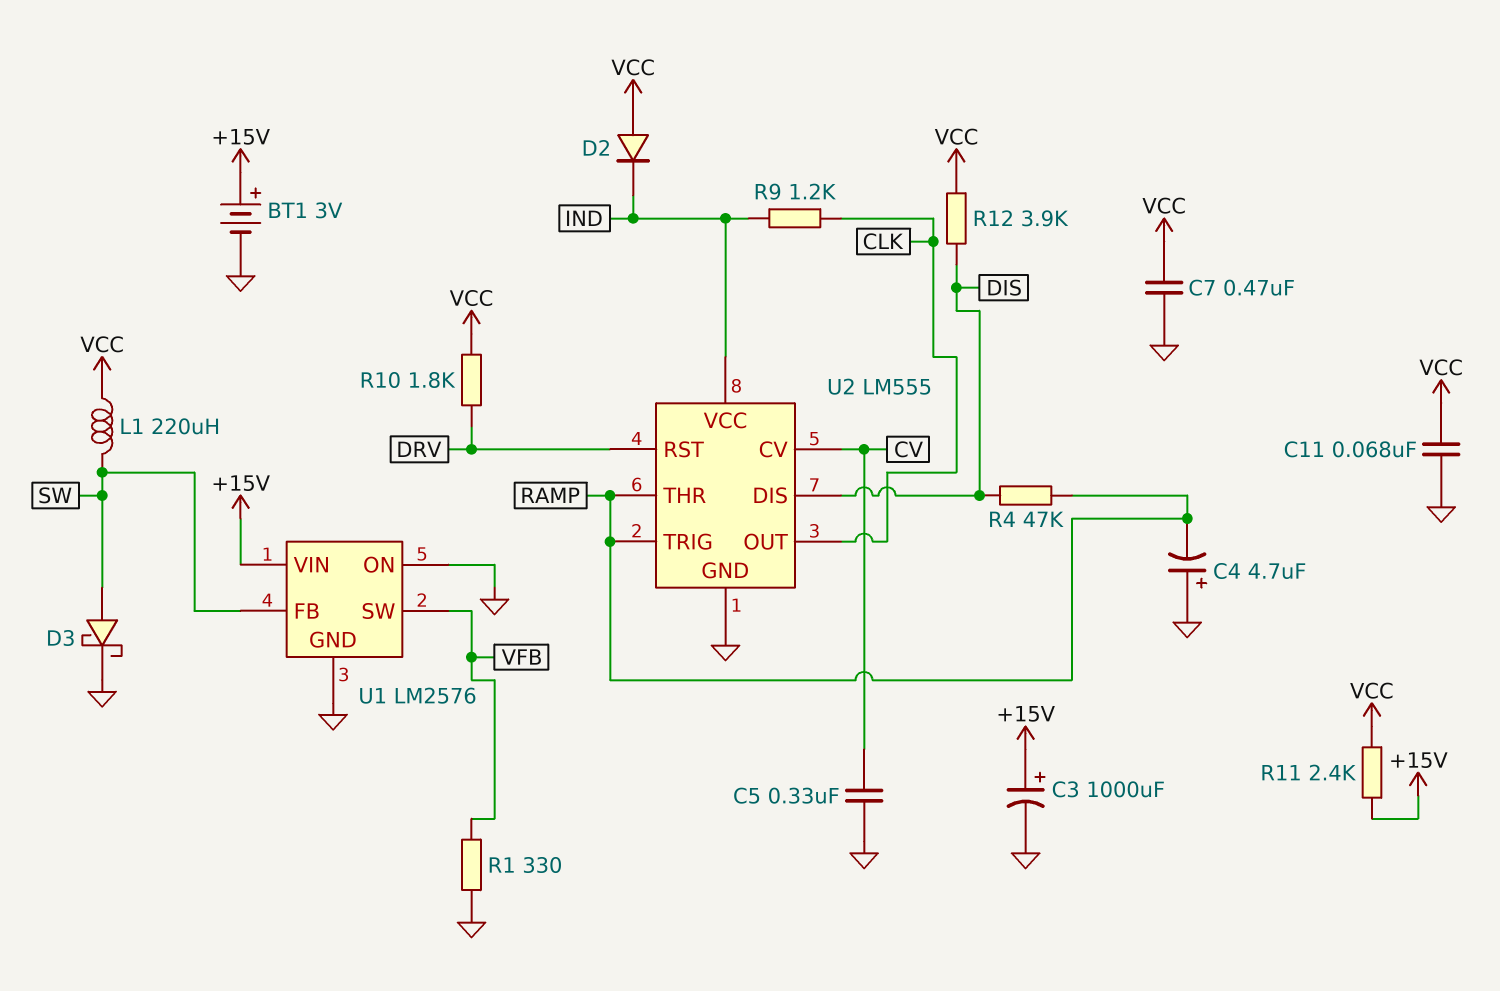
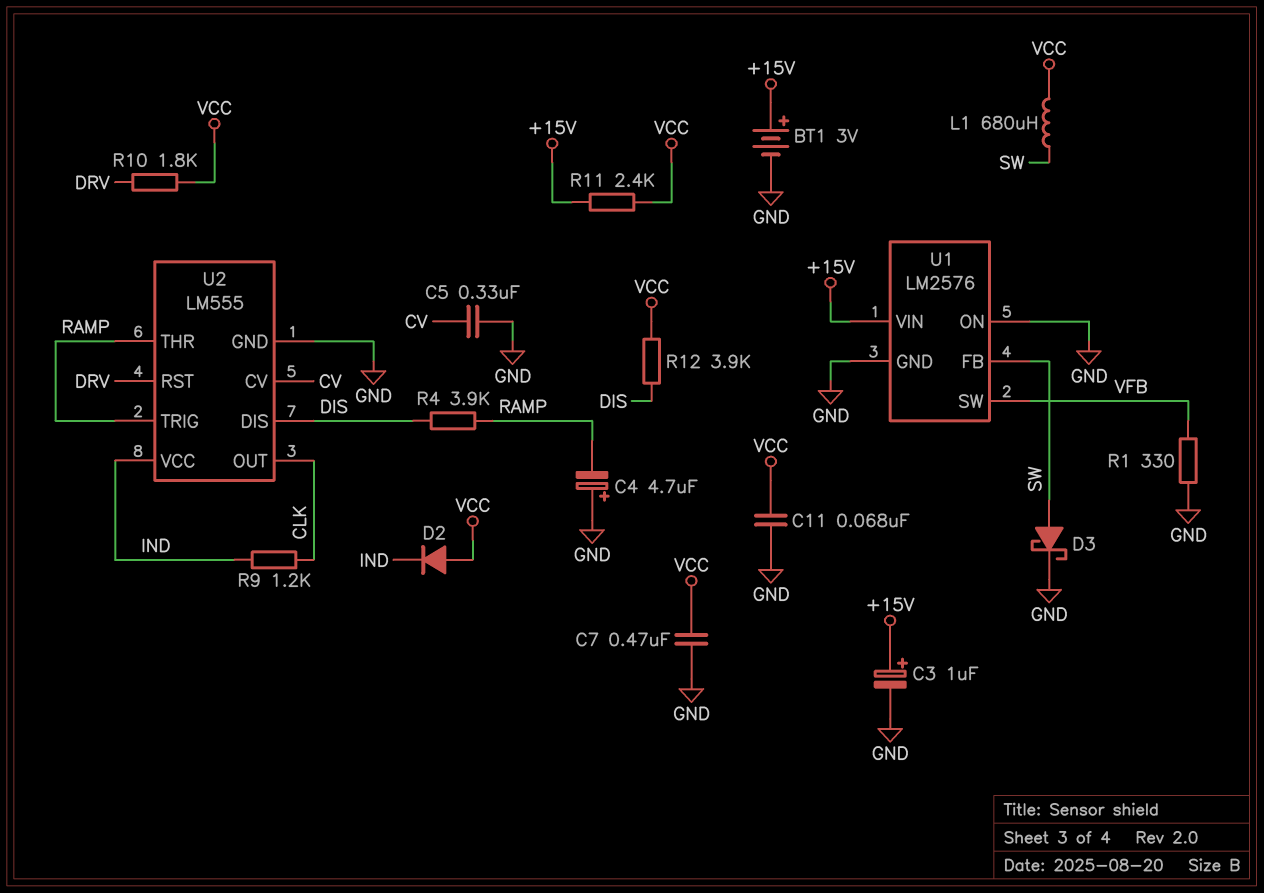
C3: 1000uF (plus +15V, minus GND) -> 1uF (plus +15V, minus GND)
L1: 220uH (SW, VCC) -> 680uH (SW, VCC)
R4: 47k (DIS, RAMP) -> 3.9k (DIS, RAMP)

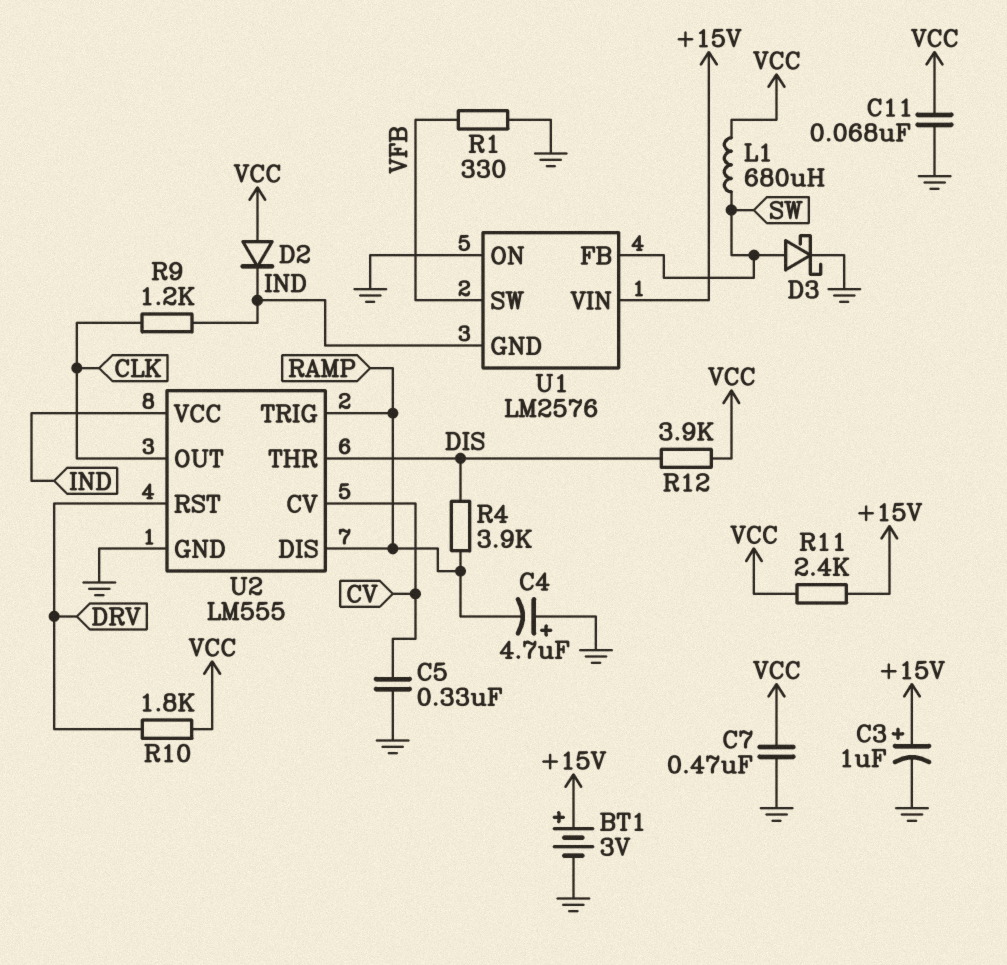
U1 pin GND: GND -> IND
U2 pin DIS: DIS -> RAMP
U2 pin THR: RAMP -> DIS

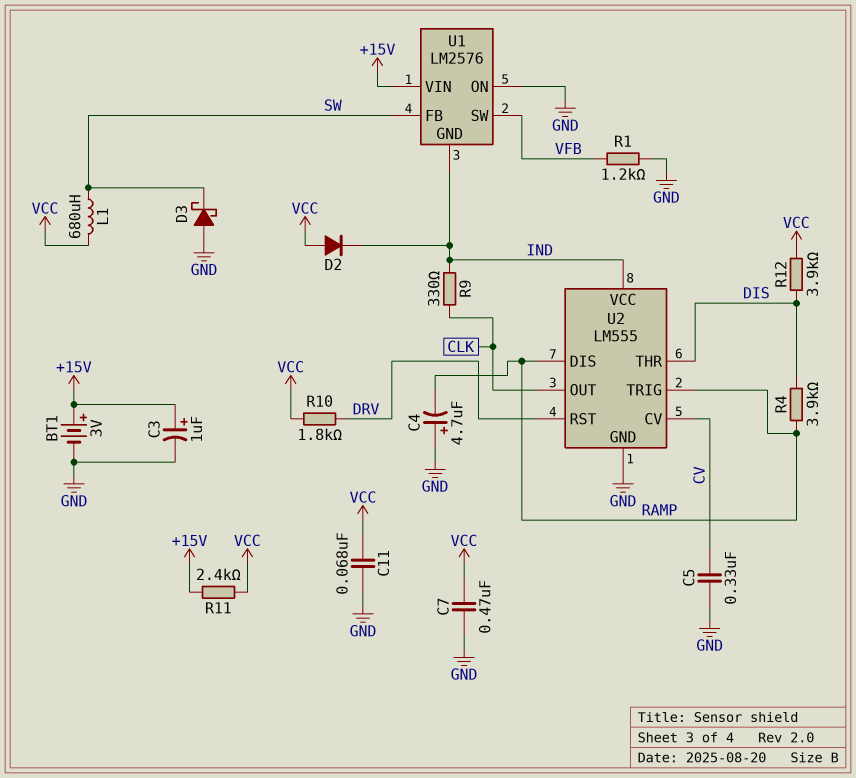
D3: schottky (A SW, K GND) -> schottky (A GND, K SW)
R1: 330 (GND, VFB) -> 1.2k (GND, VFB)
R9: 1.2k (CLK, IND) -> 330 (CLK, IND)

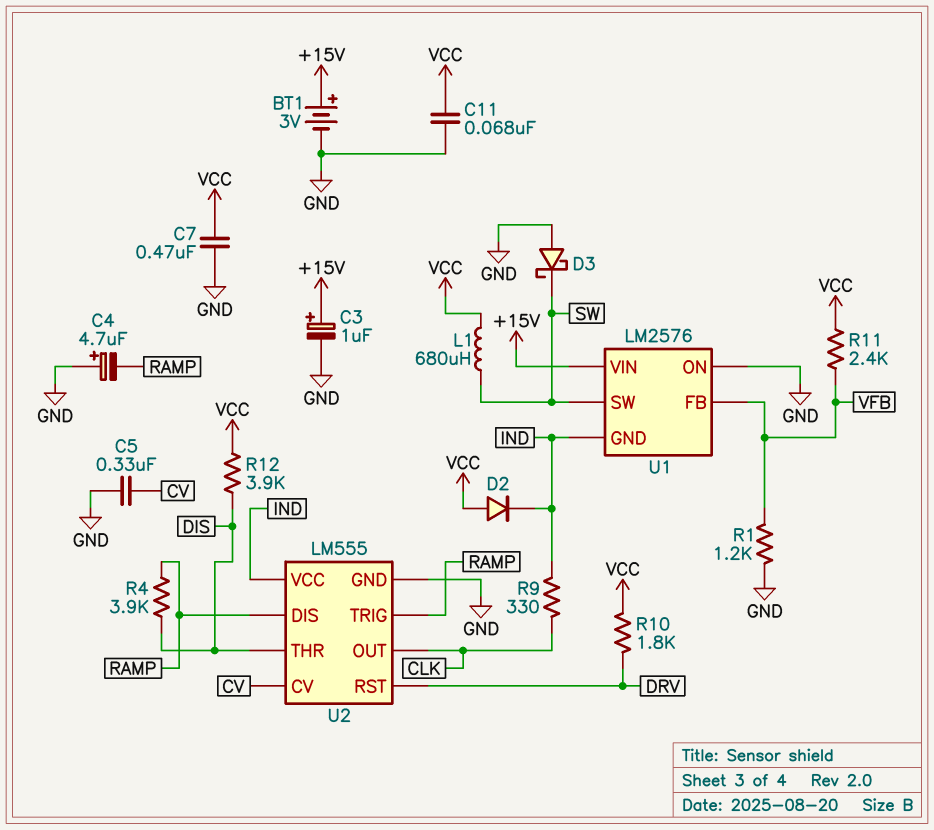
R11: 2.4k (+15V, VCC) -> 2.4k (VCC, VFB)
U1 pin FB: SW -> VFB
U1 pin SW: VFB -> SW

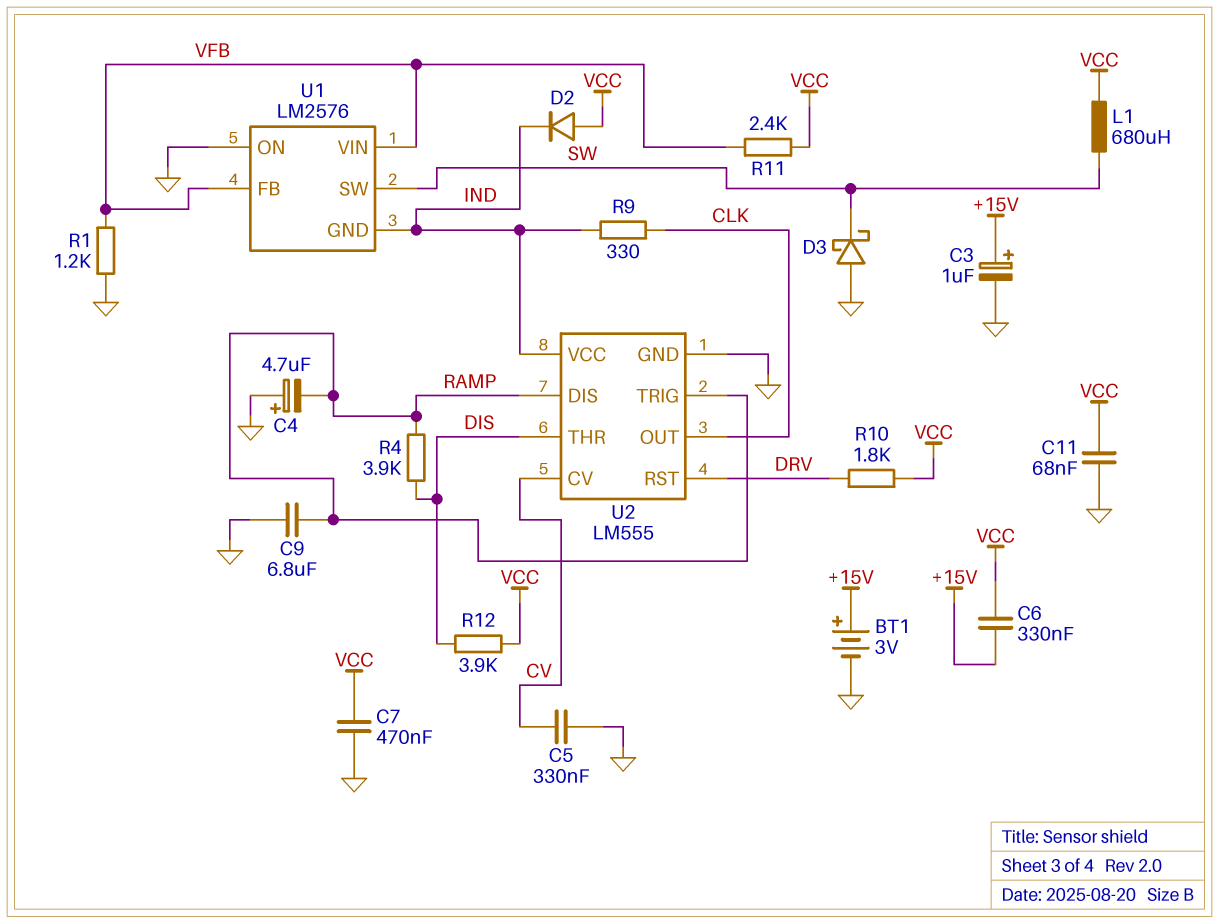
C6: none -> 330nF (+15V, VCC)
C9: none -> 6.8uF (GND, RAMP)
U1 pin VIN: +15V -> VFB

